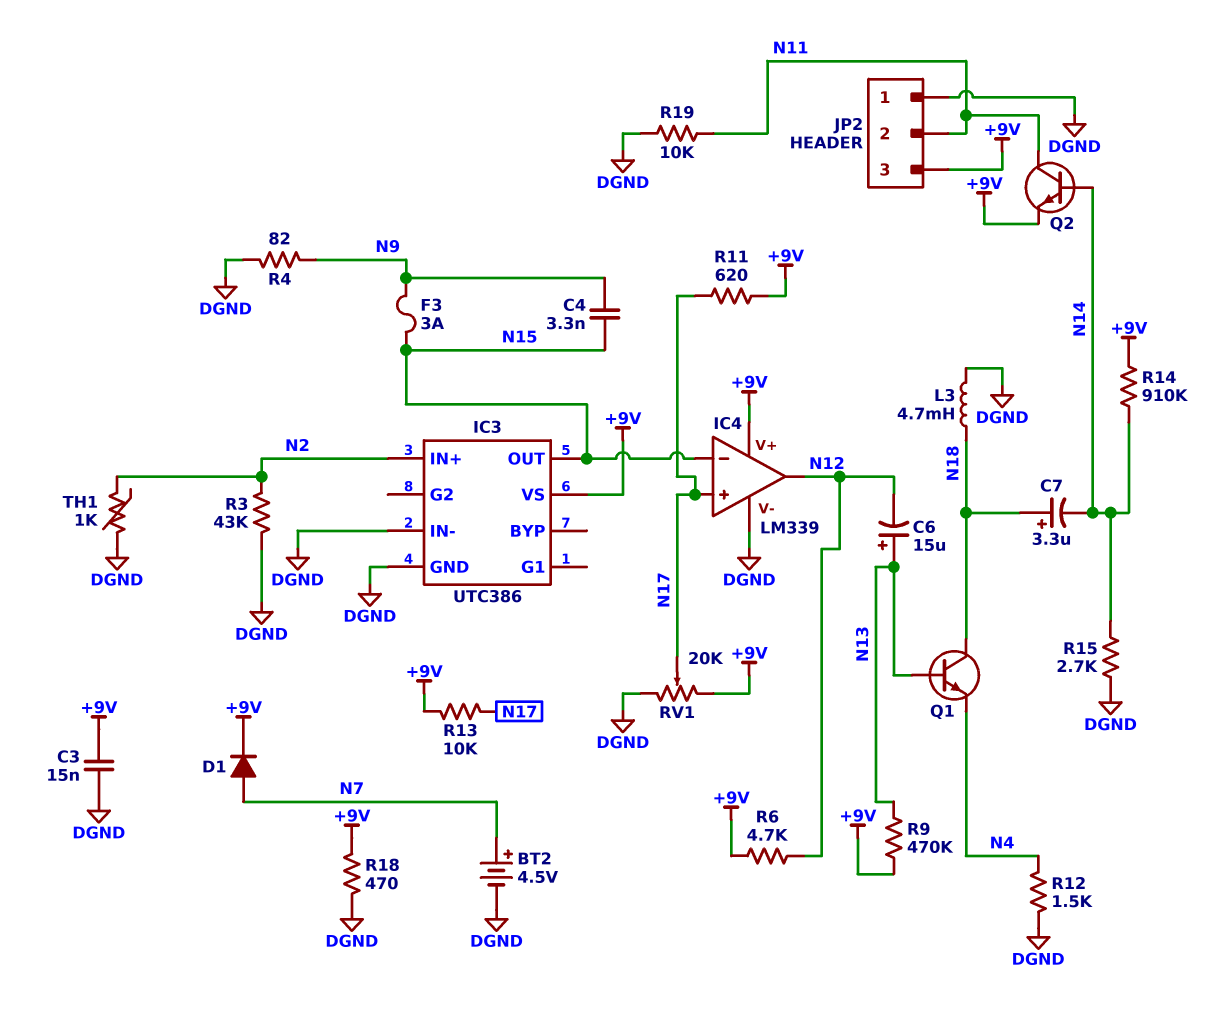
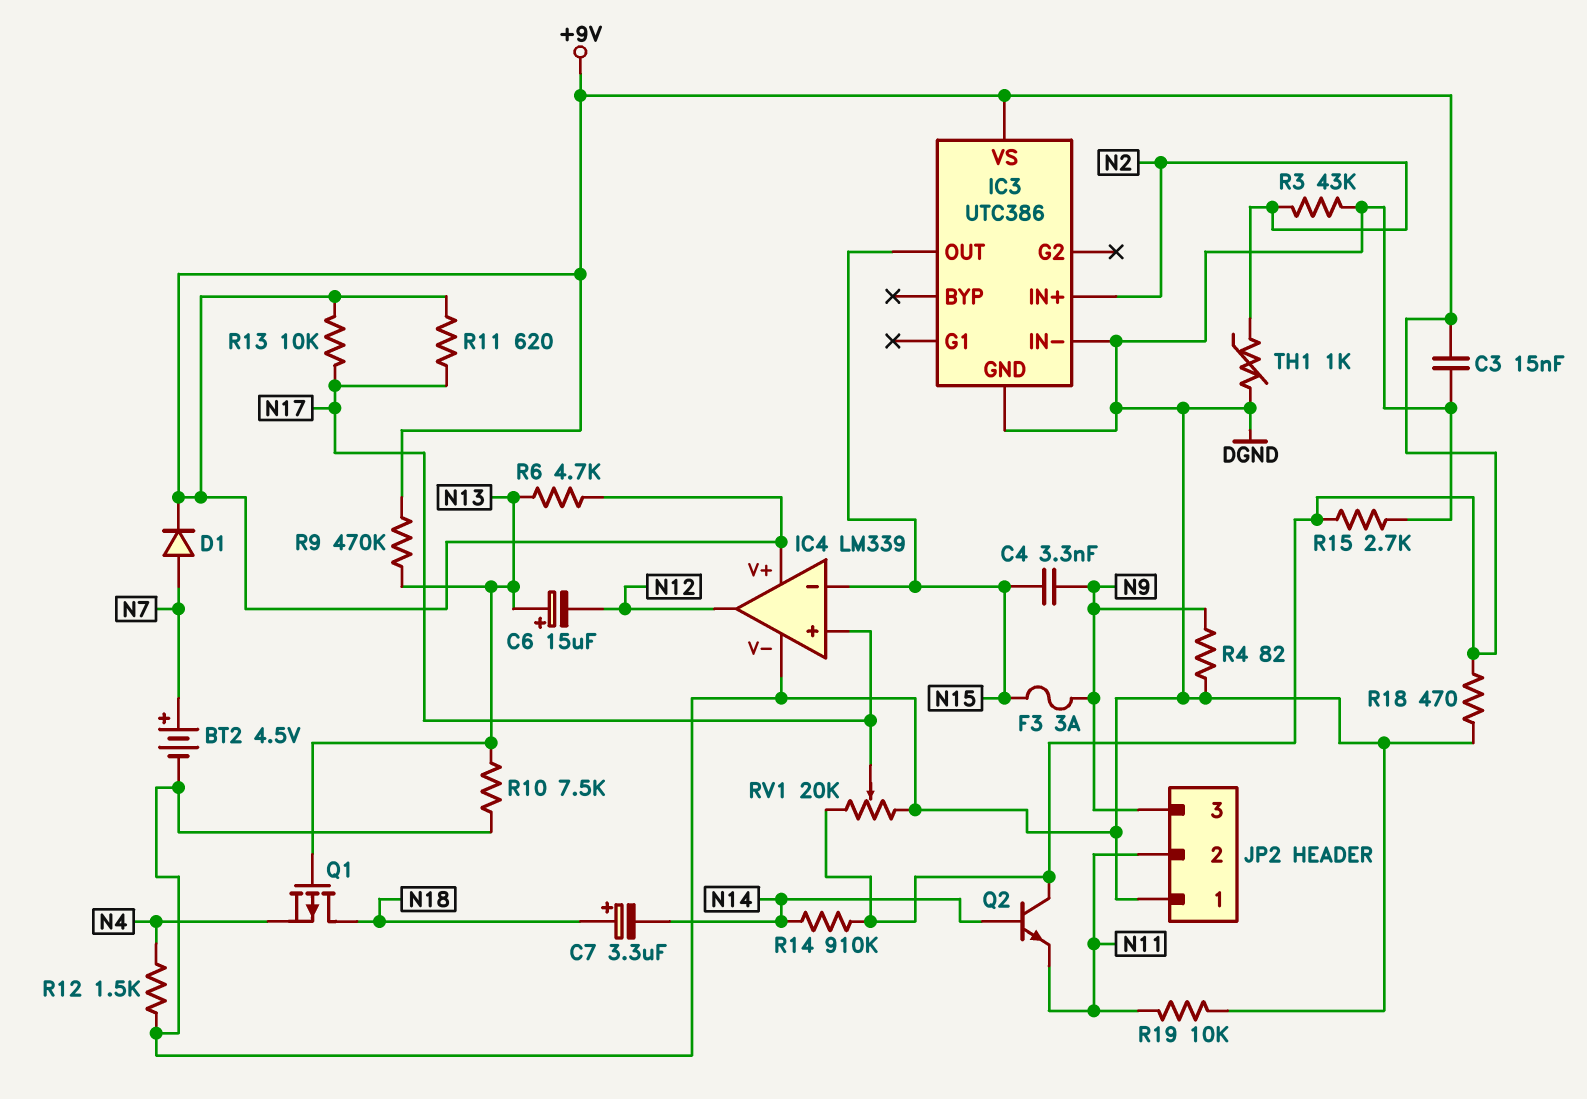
JP2 pin 3: +9V -> N9
L3: 4.7mH (DGND, N18) -> none
Q1: NPN (B N13, C N18, E N4) -> PMOS (G N13, D N18, S N4)
Q2: NPN (B N14, C N11, E +9V) -> NPN (B N14, C +9V, E N11)
R6: 4.7k (+9V, N12) -> 4.7k (+9V, N13)
R10: none -> 7.5k (DGND, N13)
R15: 2.7k (DGND, N14) -> 2.7k (+9V, DGND)

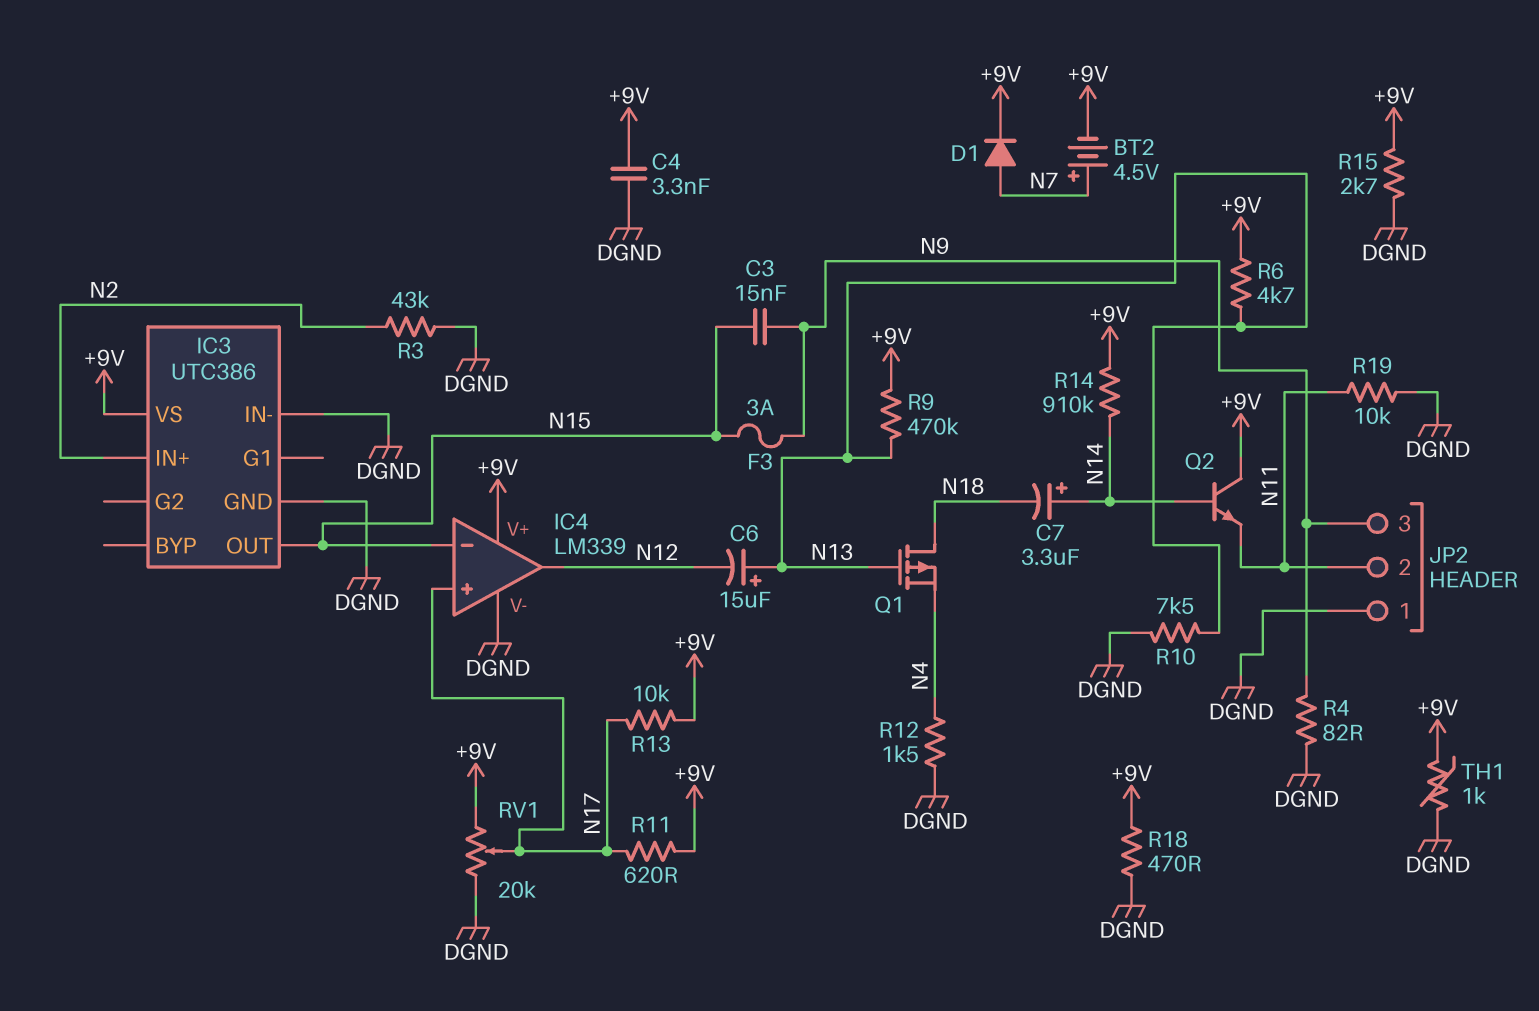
BT2: 4.5V (plus N7, minus DGND) -> 4.5V (plus N7, minus +9V)
C3: 15nF (+9V, DGND) -> 15nF (N9, N15)
C4: 3.3nF (N9, N15) -> 3.3nF (+9V, DGND)
C7: 3.3uF (plus N18, minus N14) -> 3.3uF (plus N14, minus N18)
TH1: 1k (DGND, N2) -> 1k (+9V, DGND)

